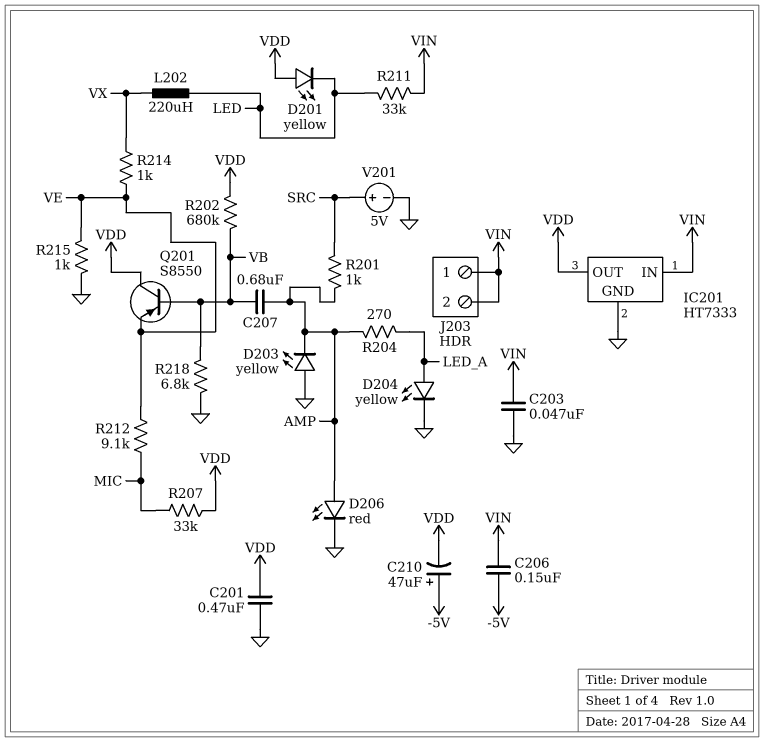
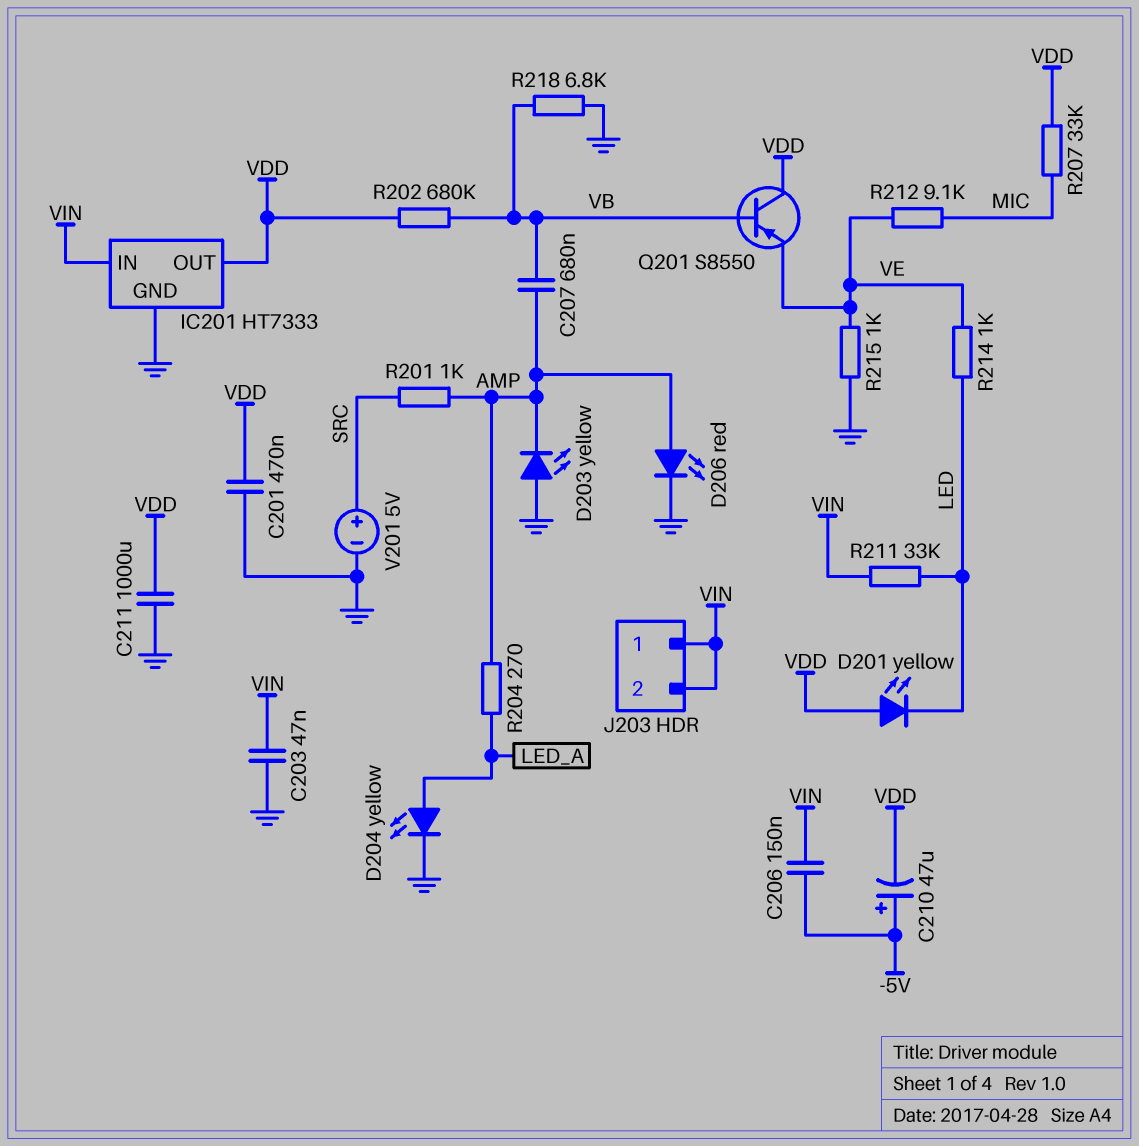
C211: none -> 1000uF (GND, VDD)
L202: 220uH (LED, VX) -> none
R214: 1k (VE, VX) -> 1k (LED, VE)

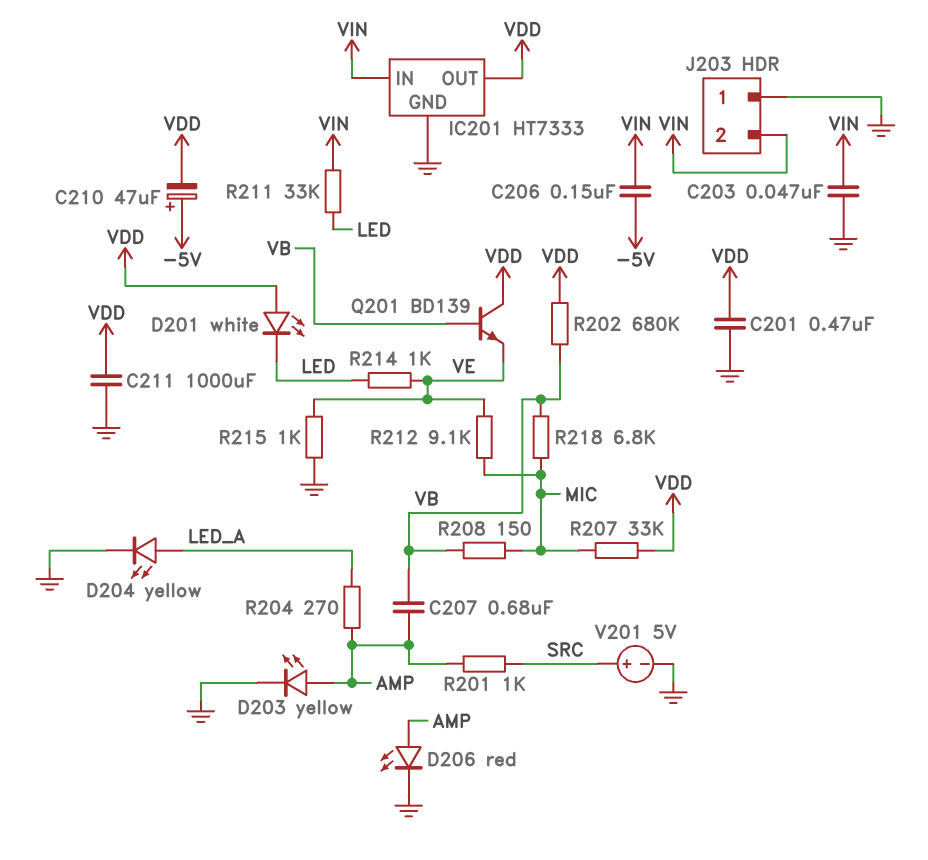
D201: LED yellow (A VDD, K LED) -> LED white (A VDD, K LED)
D203: LED yellow (A GND, K AMP) -> LED yellow (A AMP, K GND)
J203 pin 1: VIN -> GND
Q201: PNP S8550 (B VB, C VDD, E VE) -> NPN BD139 (B VB, C VDD, E VE)
R208: none -> 150 (MIC, VB)
R218: 6.8k (GND, VB) -> 6.8k (MIC, VB)

